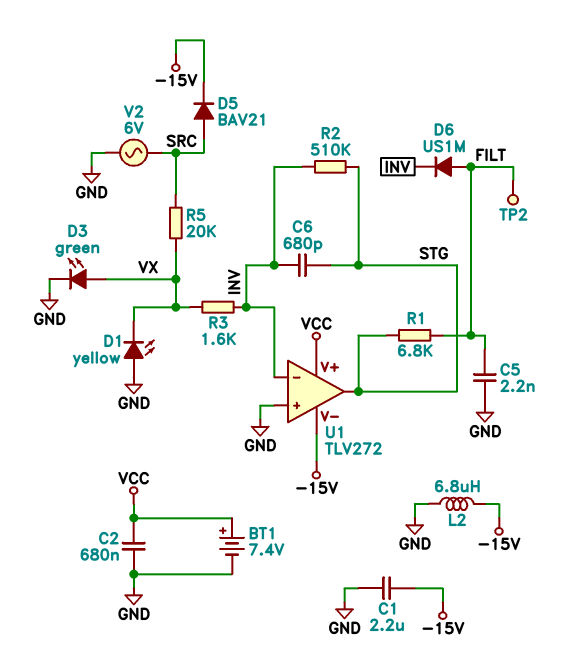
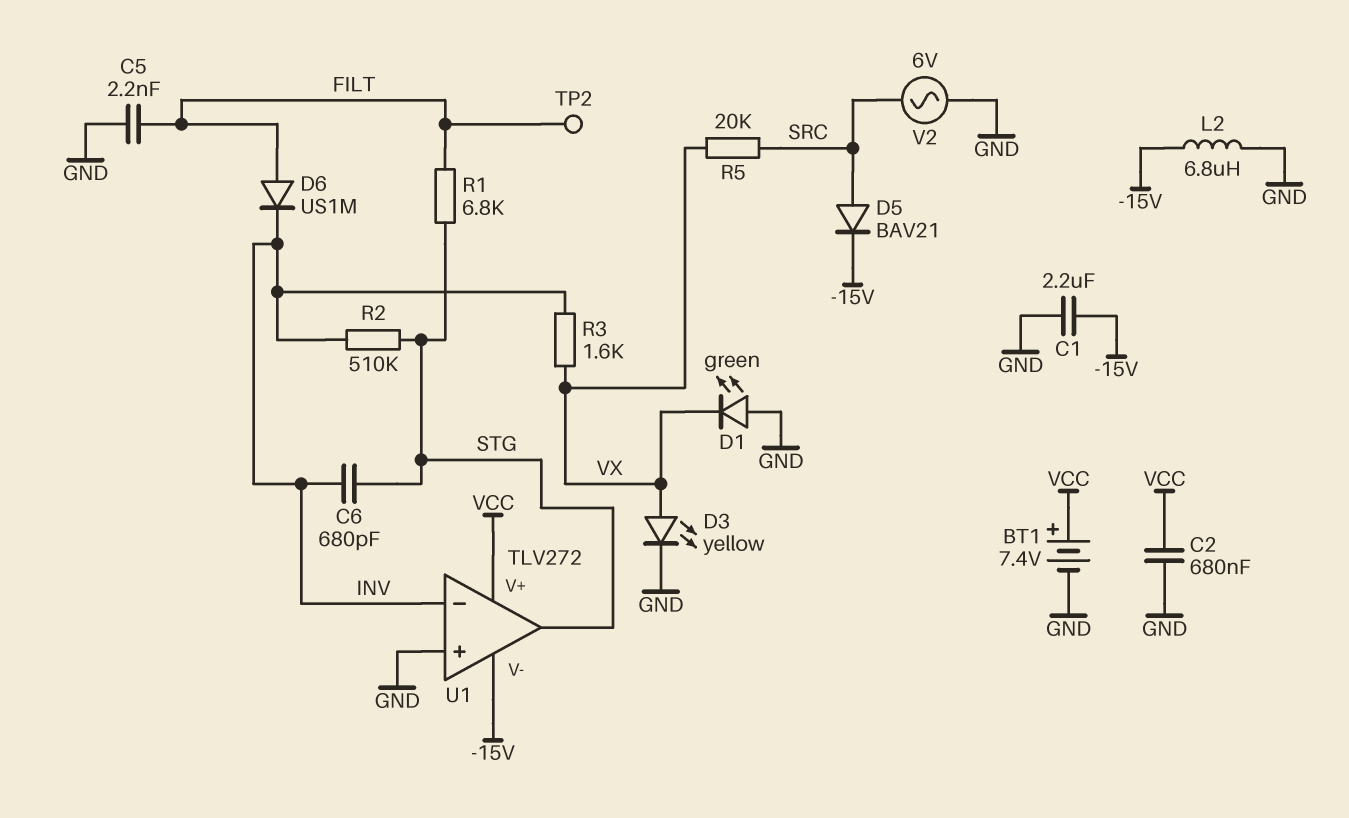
D1: LED yellow (A GND, K VX) -> LED green (A GND, K VX)
D3: LED green (A VX, K GND) -> LED yellow (A VX, K GND)

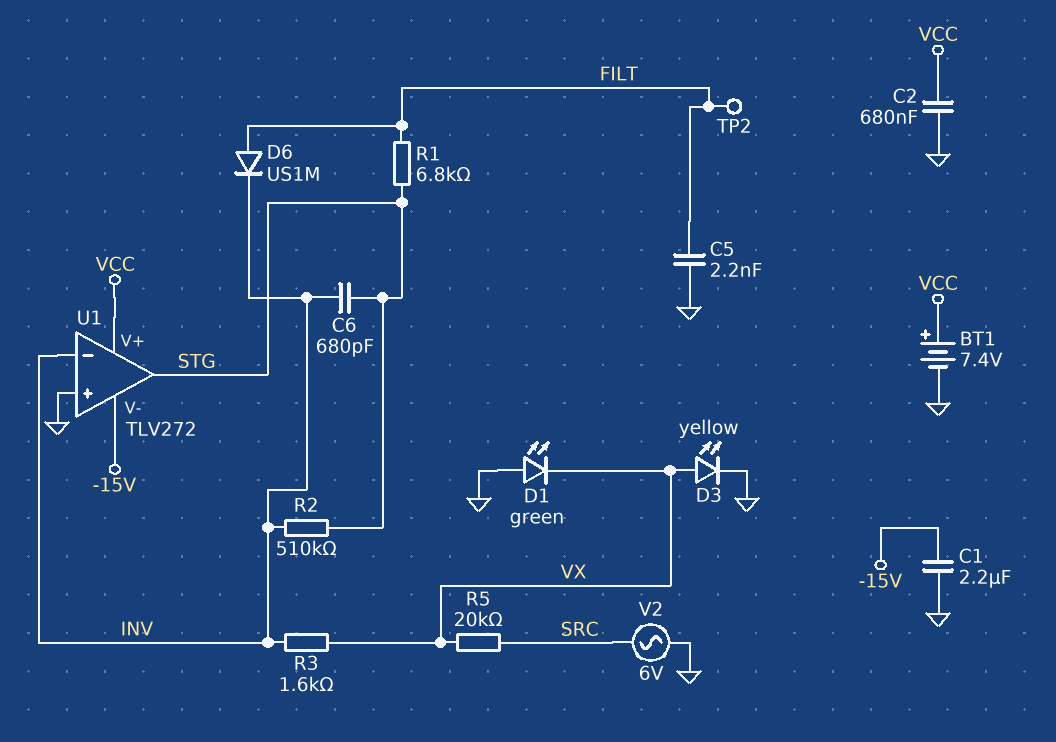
D5: diode BAV21 (A SRC, K -15V) -> none
L2: 6.8uH (-15V, GND) -> none

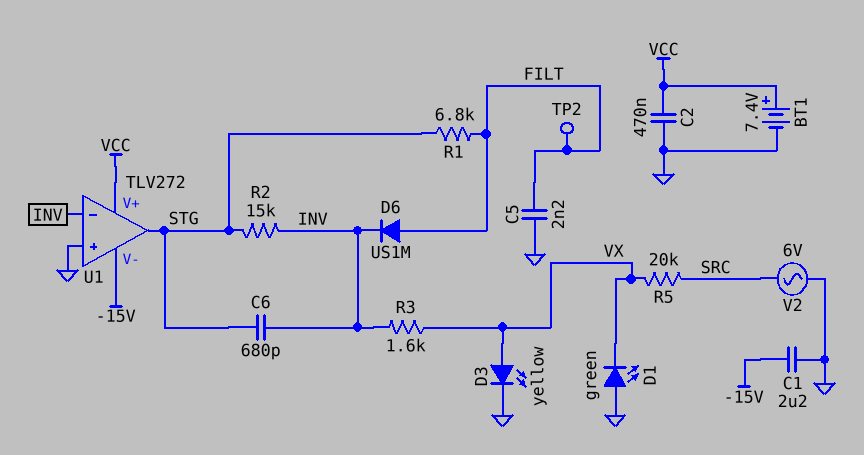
C2: 680nF (GND, VCC) -> 470nF (GND, VCC)
R2: 510k (INV, STG) -> 15k (INV, STG)

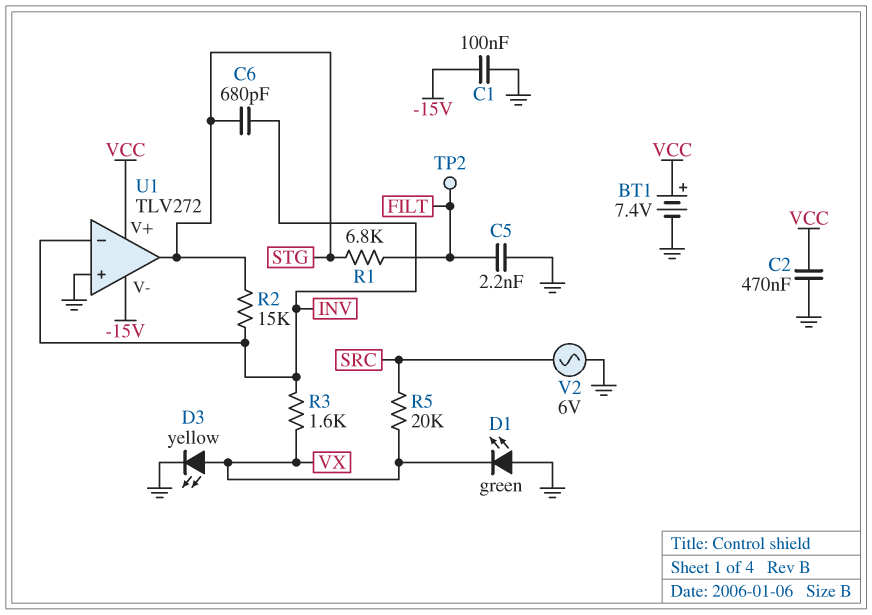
C1: 2.2uF (-15V, GND) -> 100nF (-15V, GND)
D6: diode US1M (A FILT, K INV) -> none

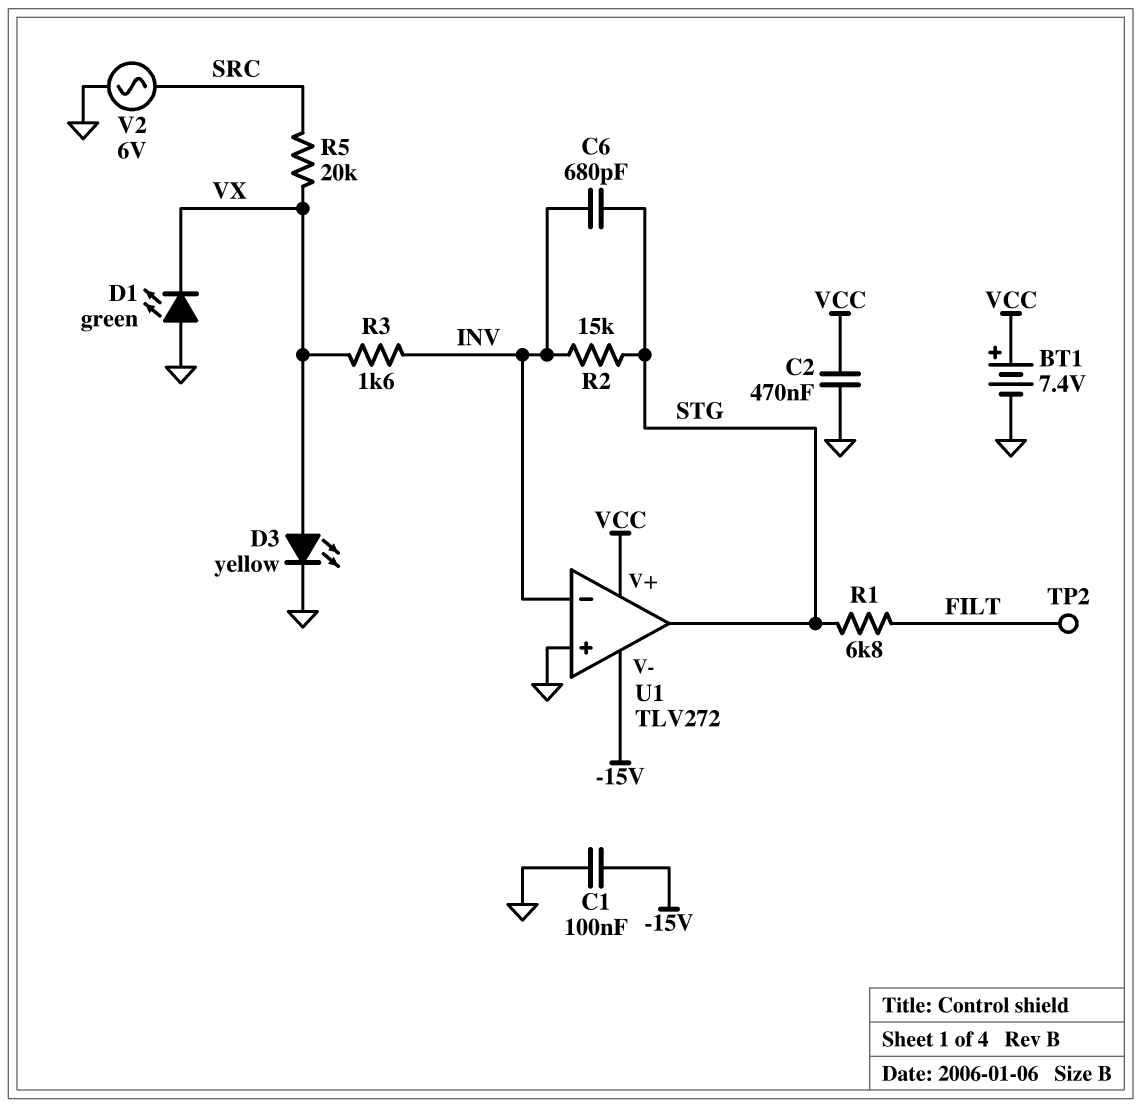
C5: 2.2nF (FILT, GND) -> none

